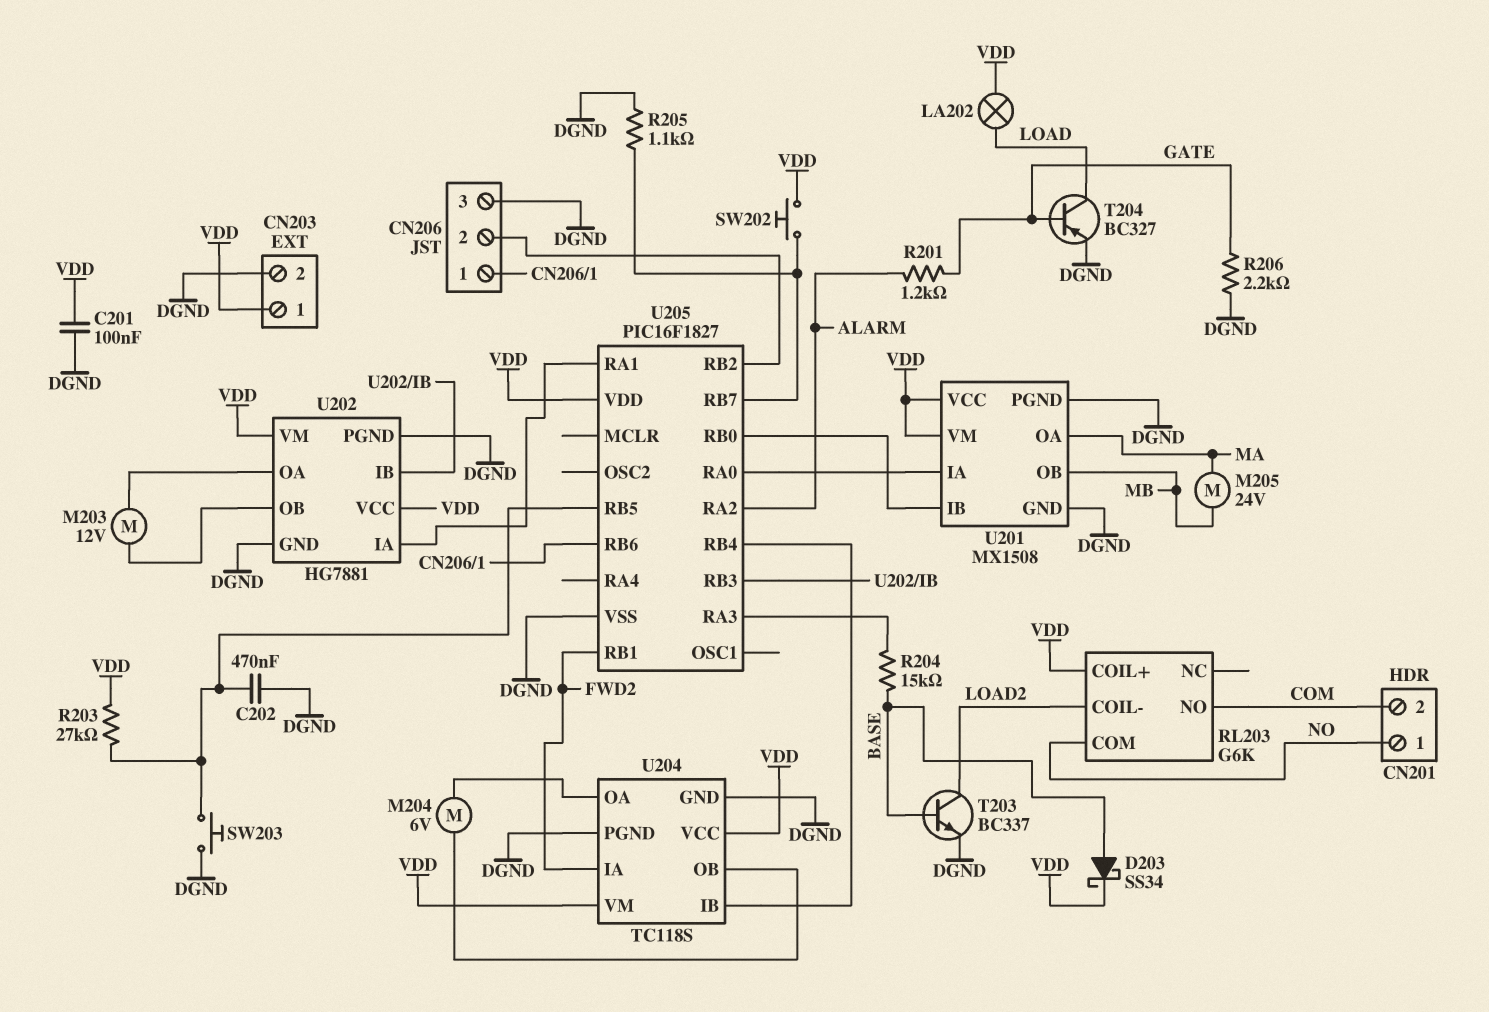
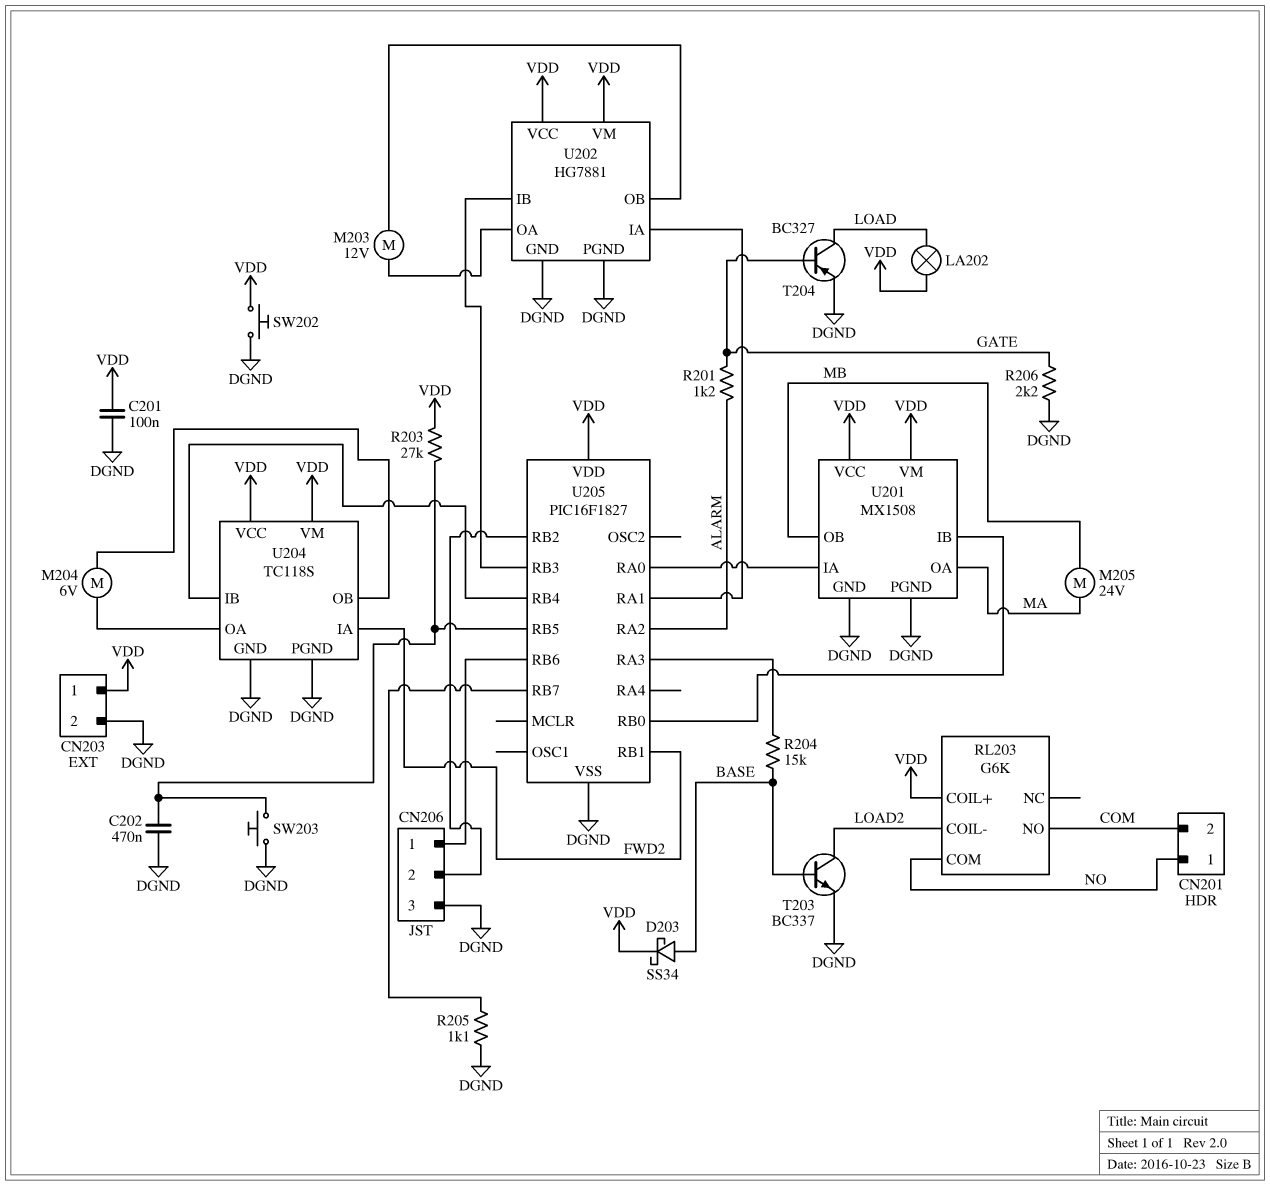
SW202: button (U205/RB7, VDD) -> button (DGND, VDD)

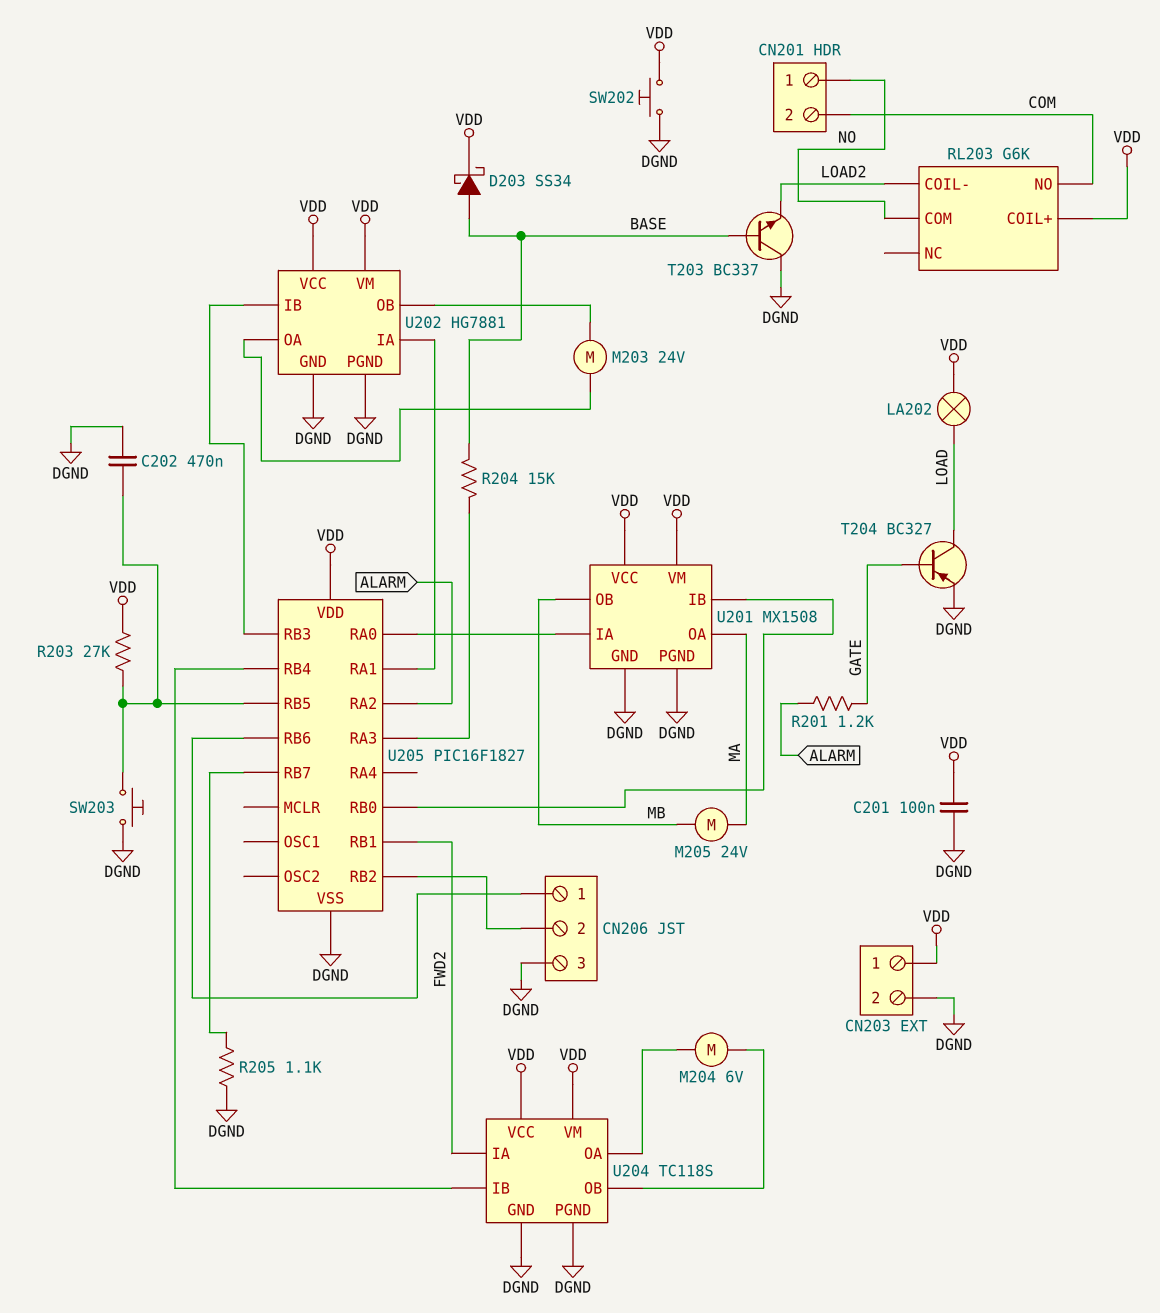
M203: motor 12V (U202/OA, U202/OB) -> motor 24V (U202/OA, U202/OB)
R206: 2.2k (DGND, GATE) -> none
T203: NPN BC337 (B BASE, C LOAD2, E DGND) -> NPN BC337 (B BASE, C DGND, E LOAD2)

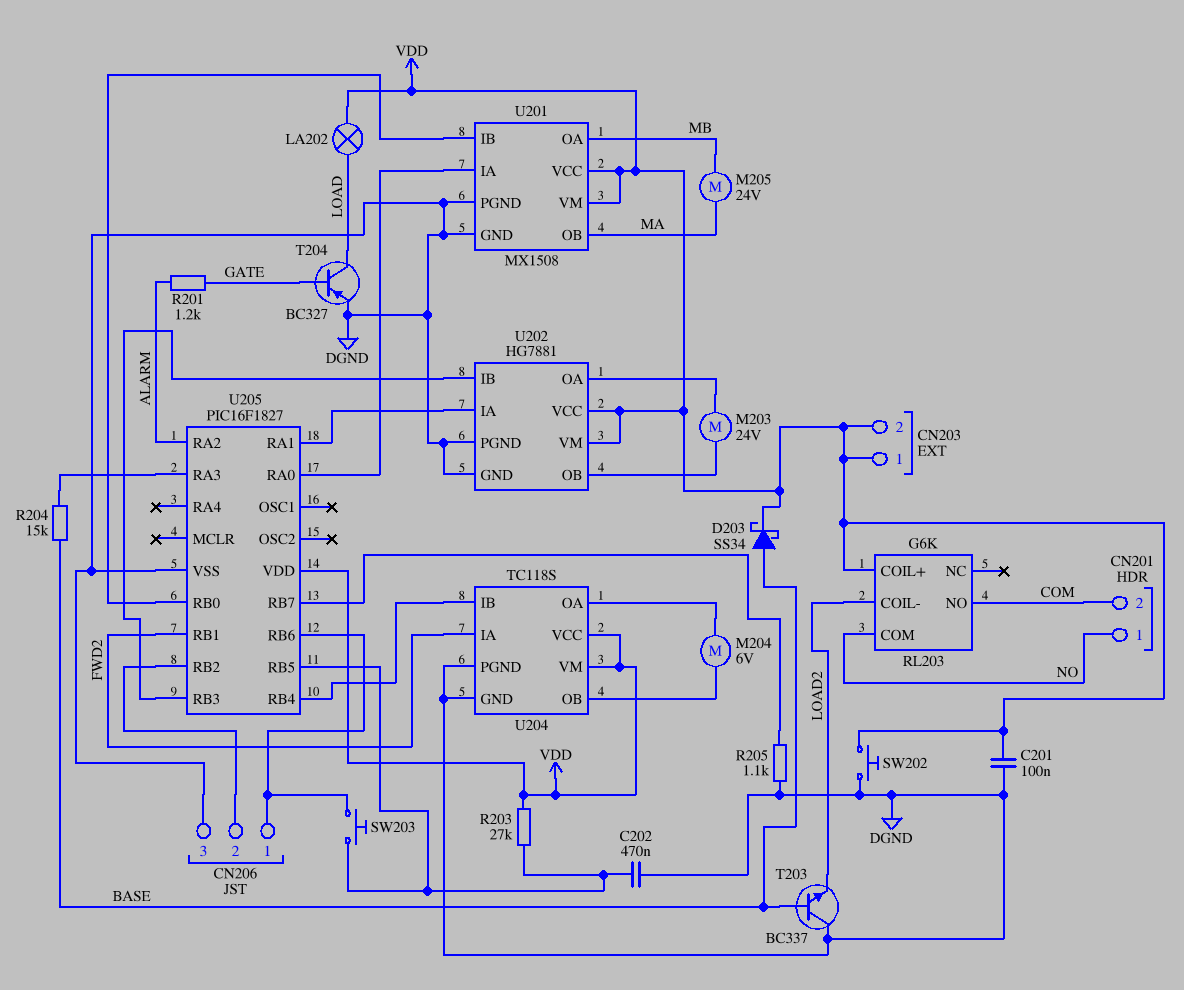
CN203 pin 2: DGND -> VDD
SW203: button (DGND, U205/RB5) -> button (CN206/1, U205/RB5)
U201 pin OA: MA -> MB
U201 pin OB: MB -> MA

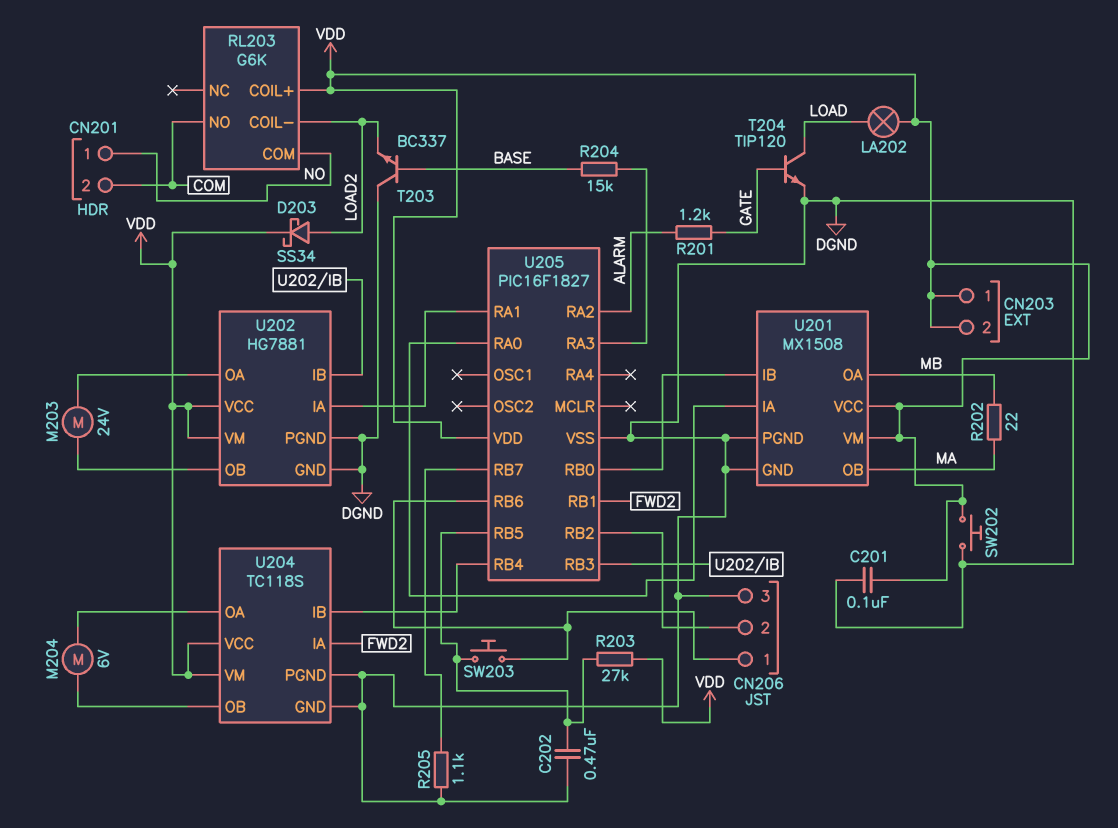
D203: schottky SS34 (A BASE, K VDD) -> schottky SS34 (A LOAD2, K VDD)
M205: motor 24V (MA, MB) -> none
R202: none -> 22 (MA, MB)
T204: PNP BC327 (B GATE, C LOAD, E DGND) -> NPN TIP120 (B GATE, C LOAD, E DGND)

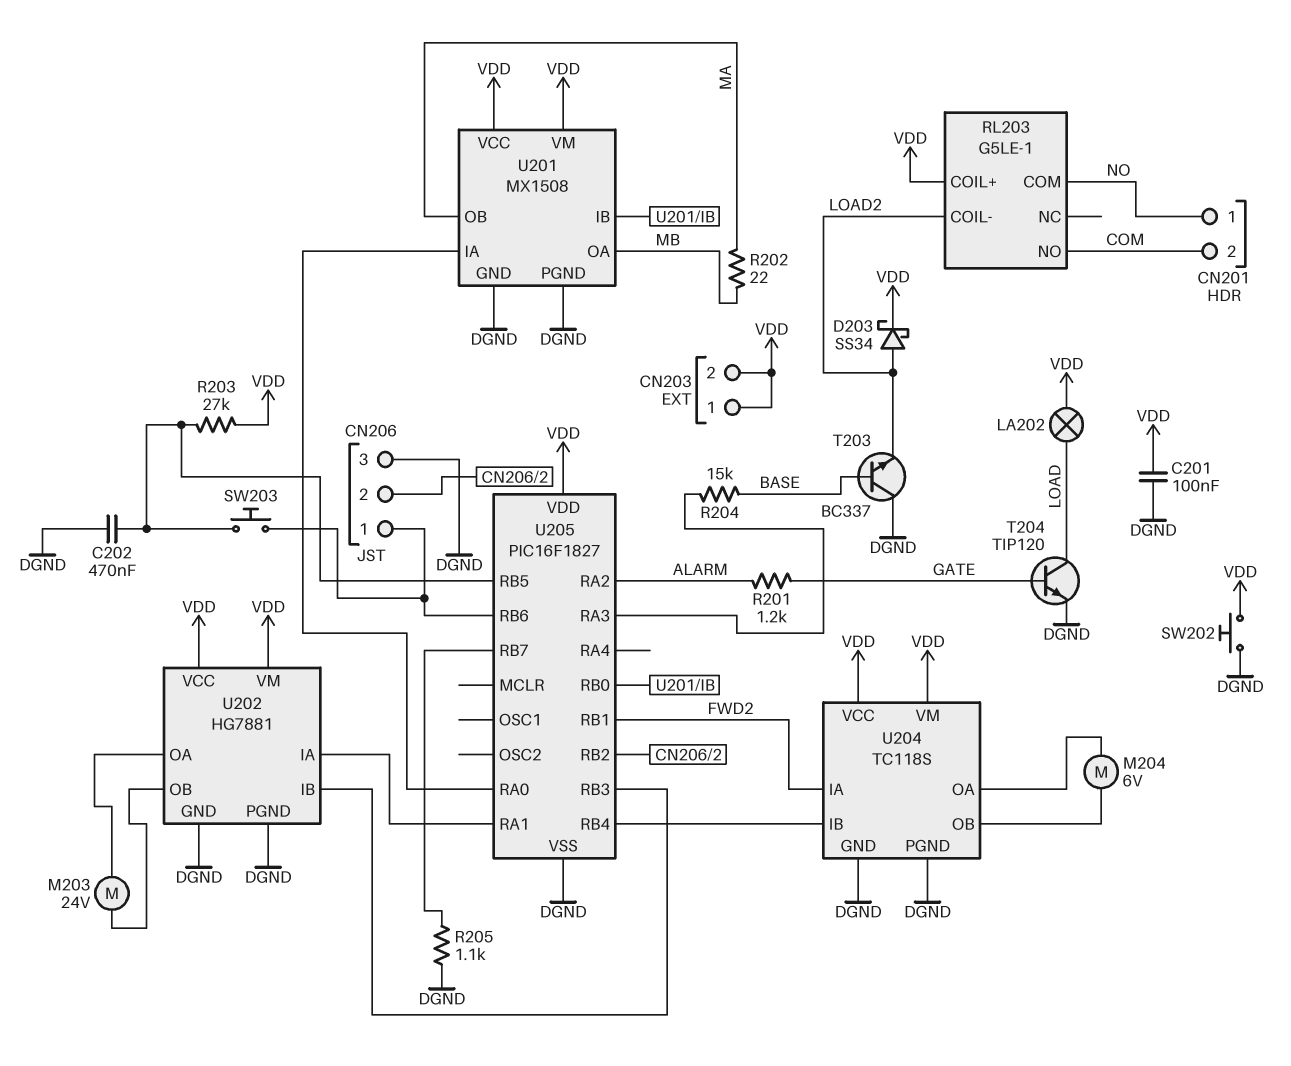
RL203: G6K -> G5LE-1

